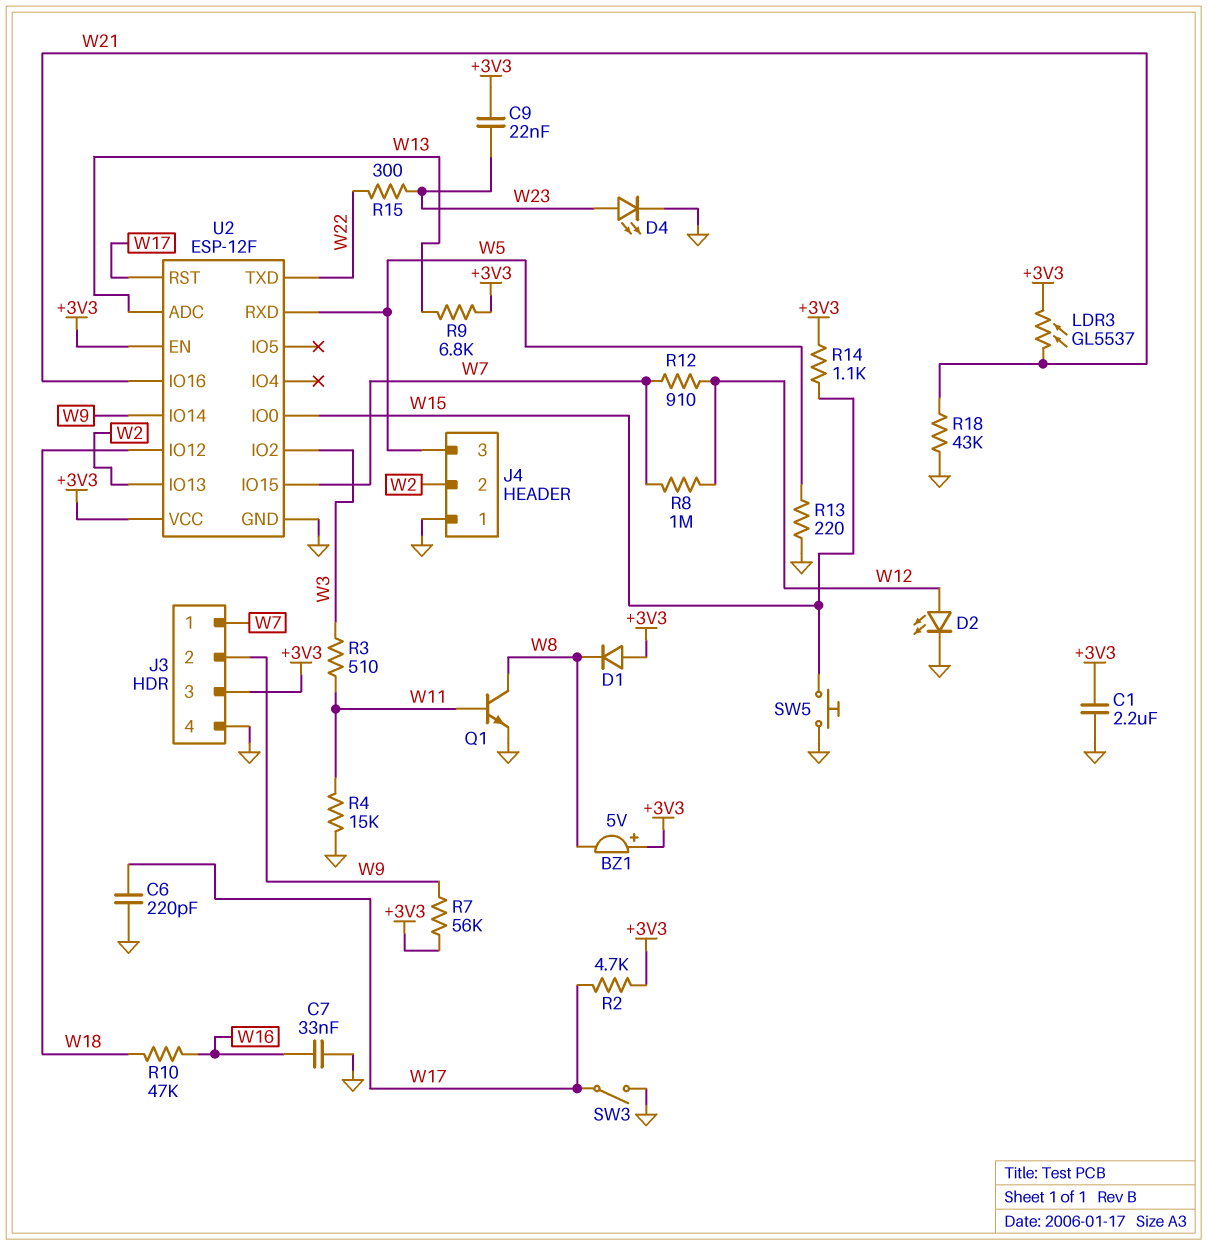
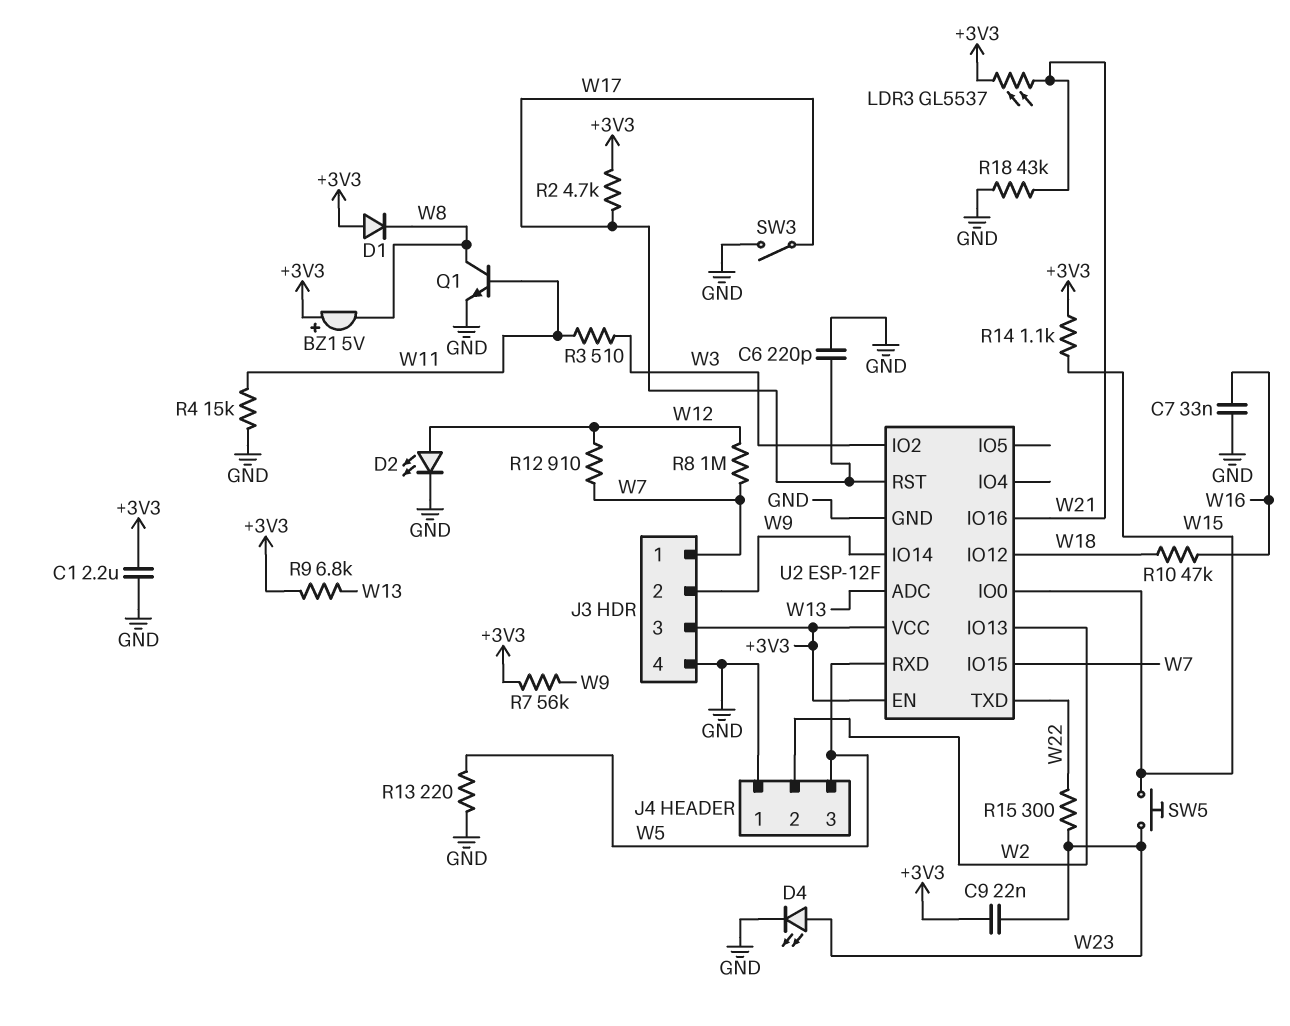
SW5: button (GND, W15) -> button (W15, W23)

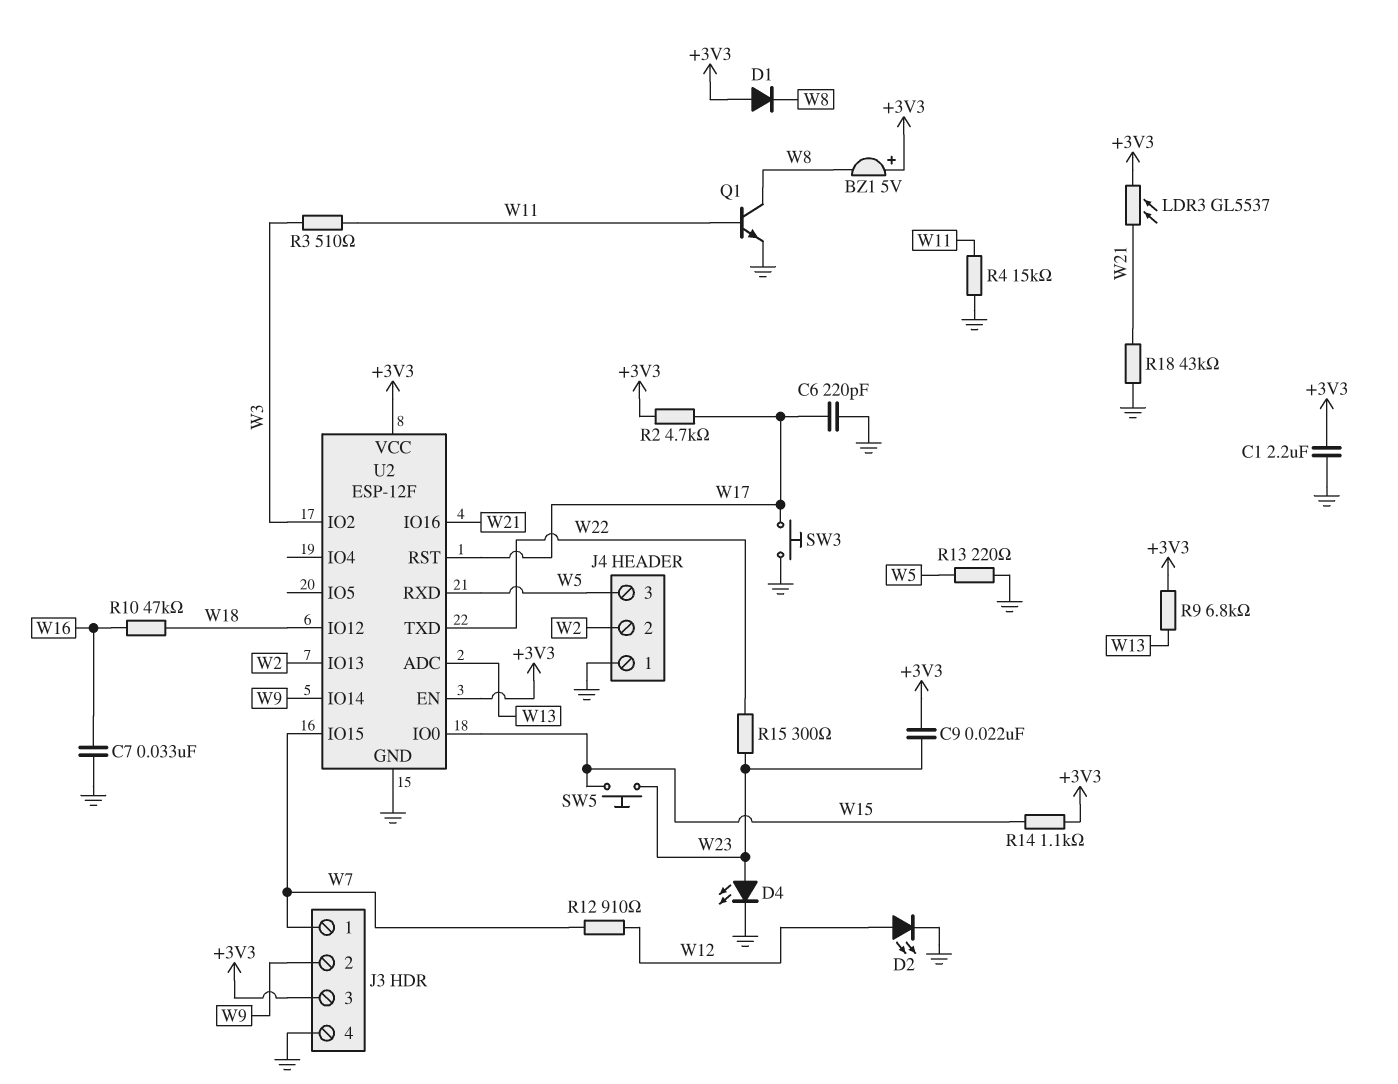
R7: 56k (+3V3, W9) -> none
R8: 1M (W7, W12) -> none
SW3: switch (GND, W17) -> button (GND, W17)

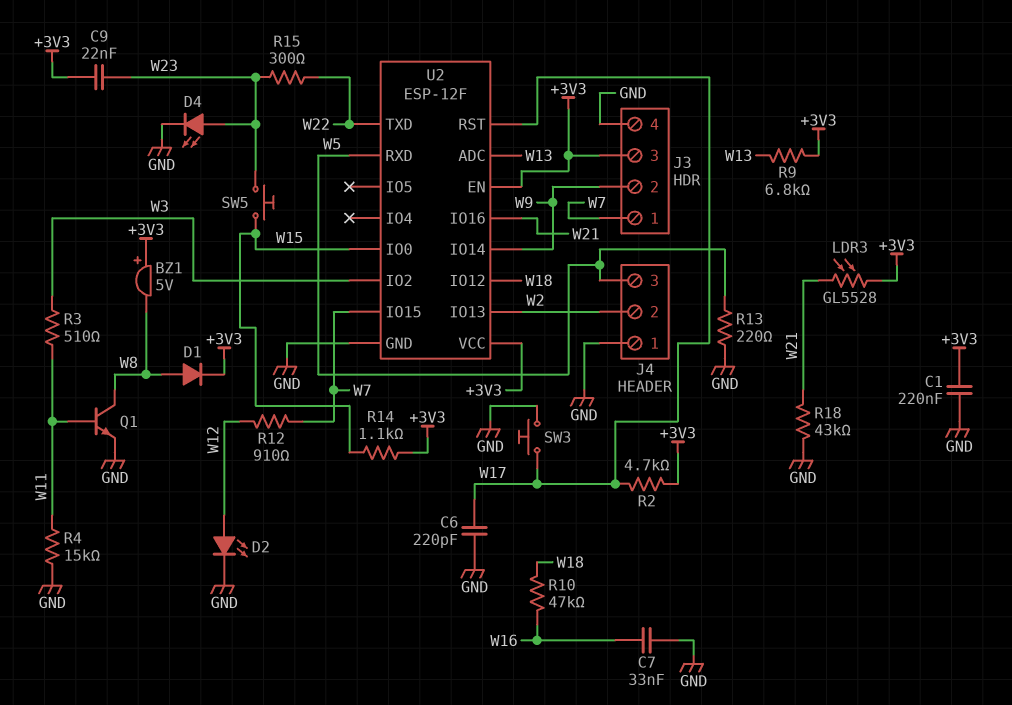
C1: 2.2uF (+3V3, GND) -> 220nF (+3V3, GND)
D1: diode (A +3V3, K W8) -> diode (A W8, K +3V3)
LDR3: GL5537 (+3V3, W21) -> GL5528 (+3V3, W21)

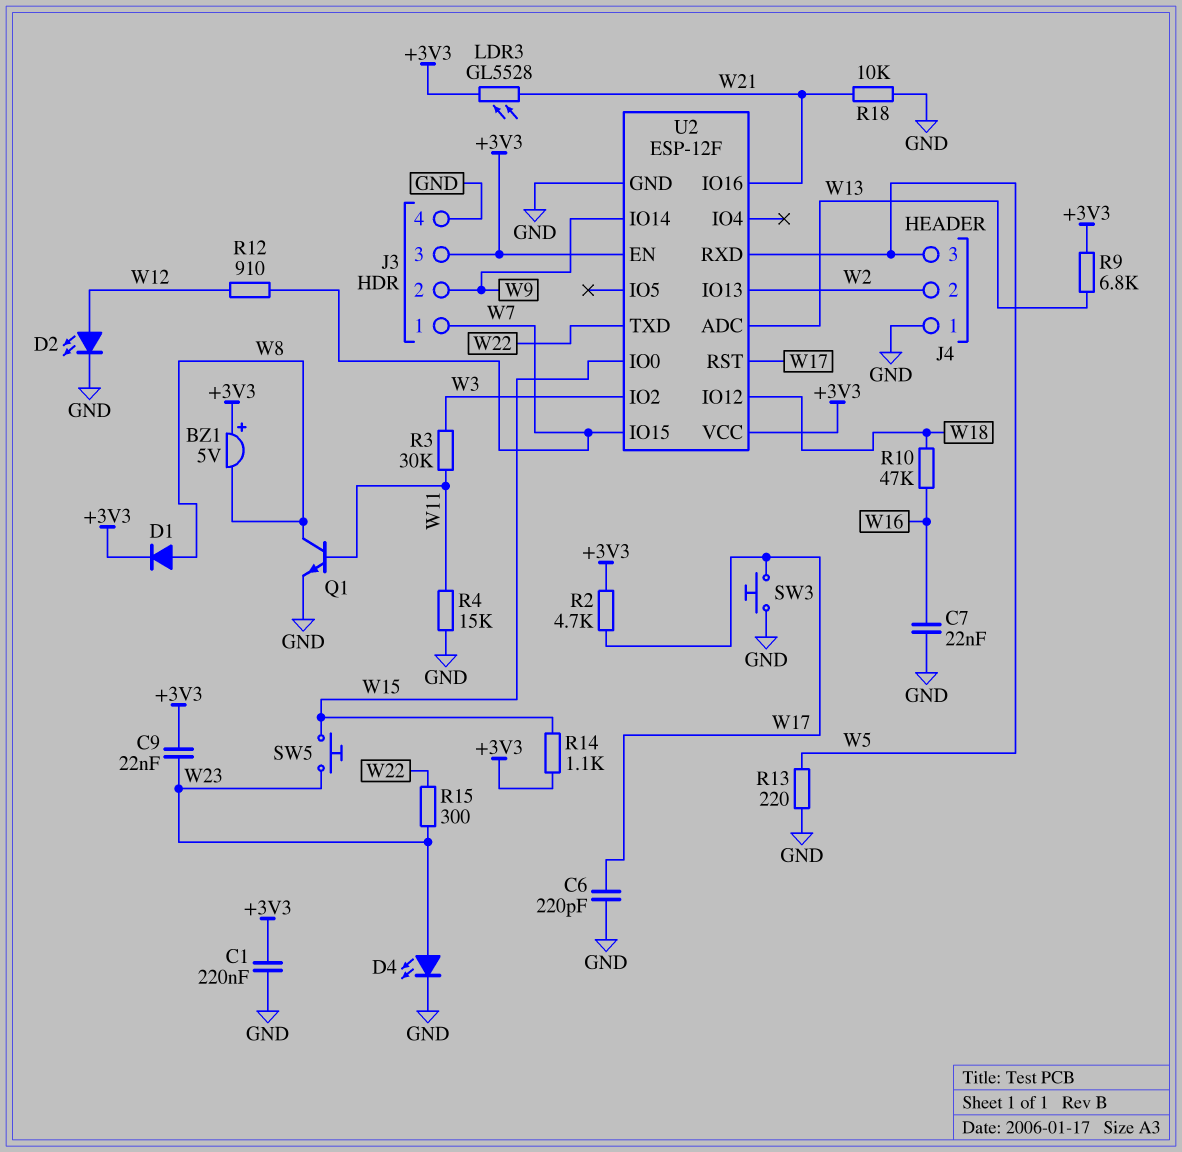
C7: 33nF (GND, W16) -> 22nF (GND, W16)
R3: 510 (W3, W11) -> 30k (W3, W11)
R18: 43k (GND, W21) -> 10k (GND, W21)

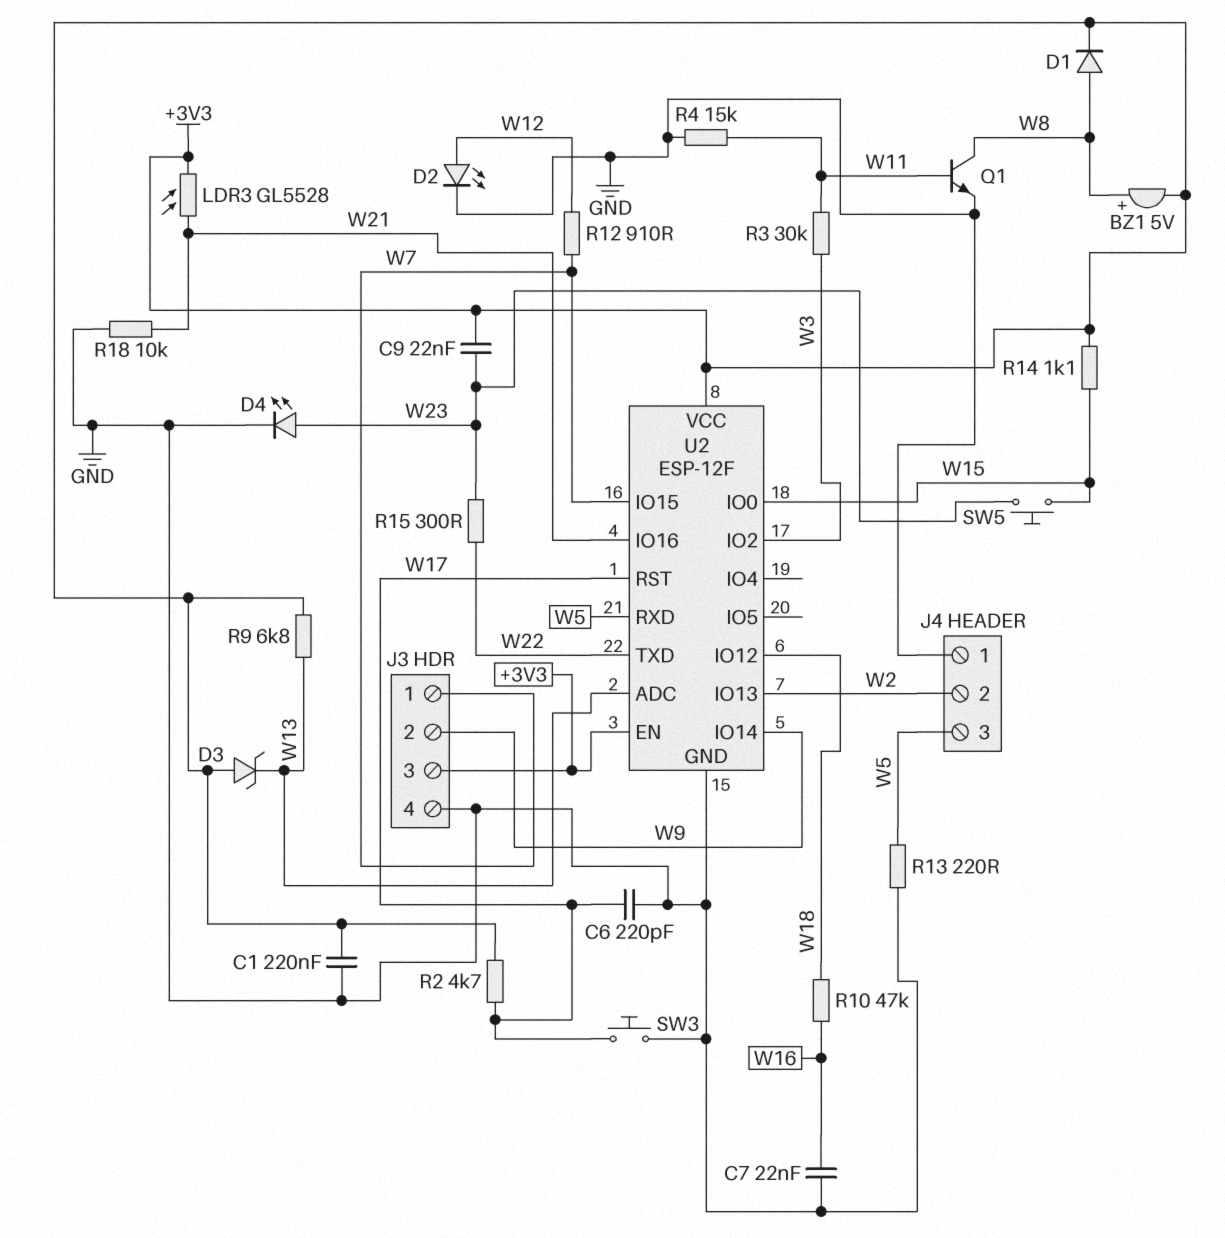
BZ1: buzzer 5V (plus +3V3, minus W8) -> buzzer 5V (plus W8, minus +3V3)
D3: none -> zener (A +3V3, K W13)

